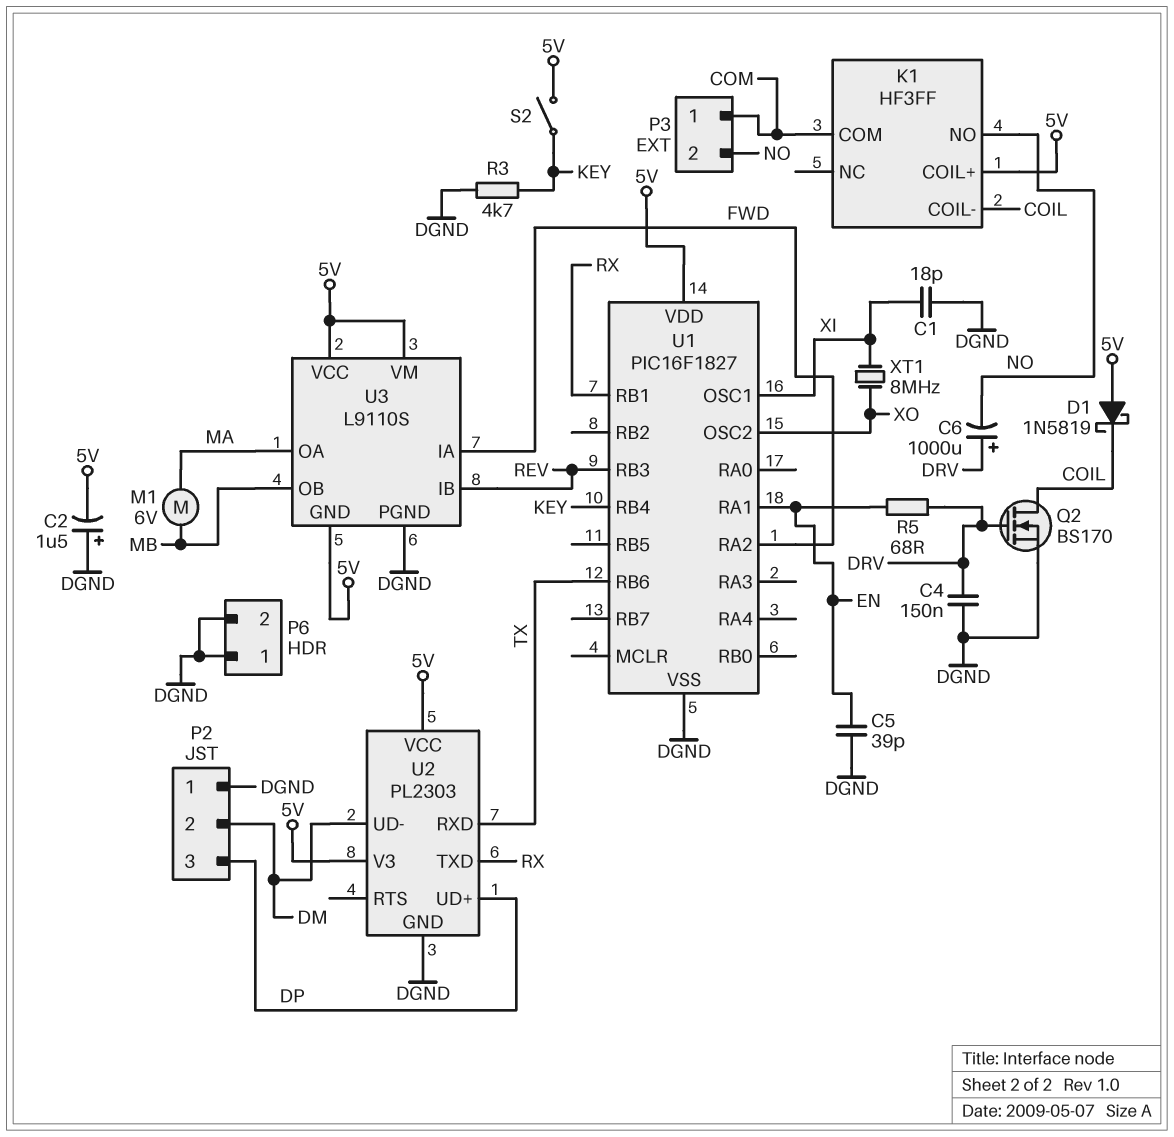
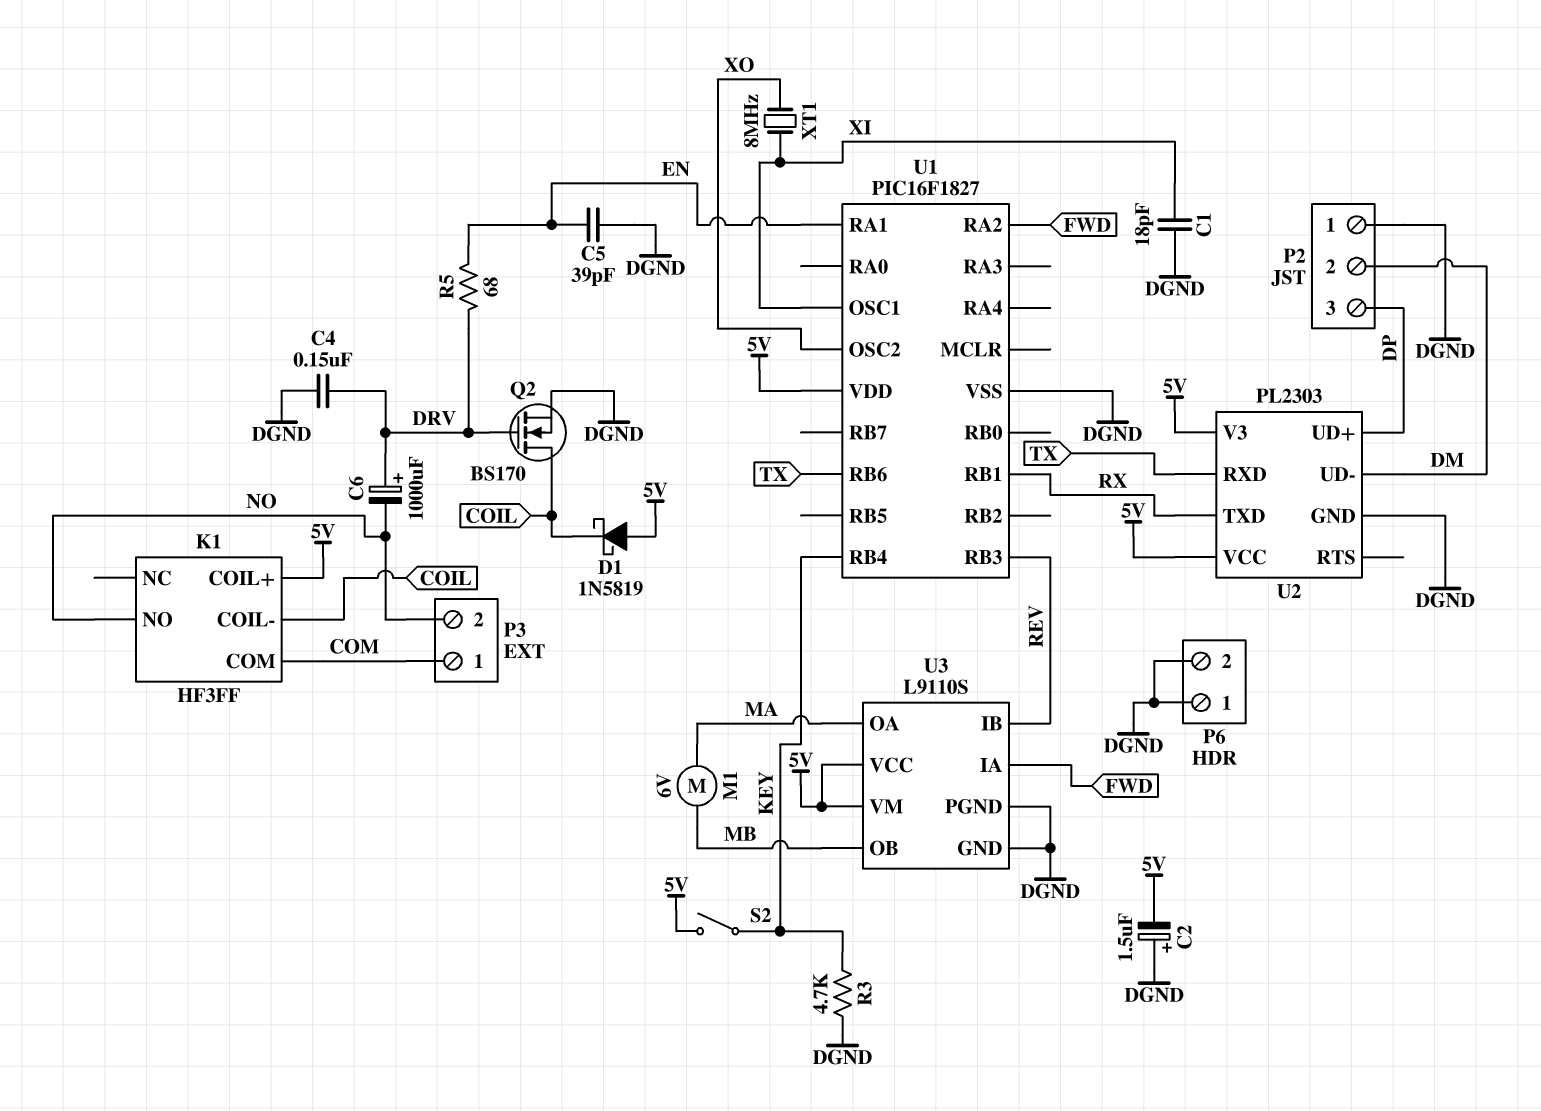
U3 pin GND: 5V -> DGND

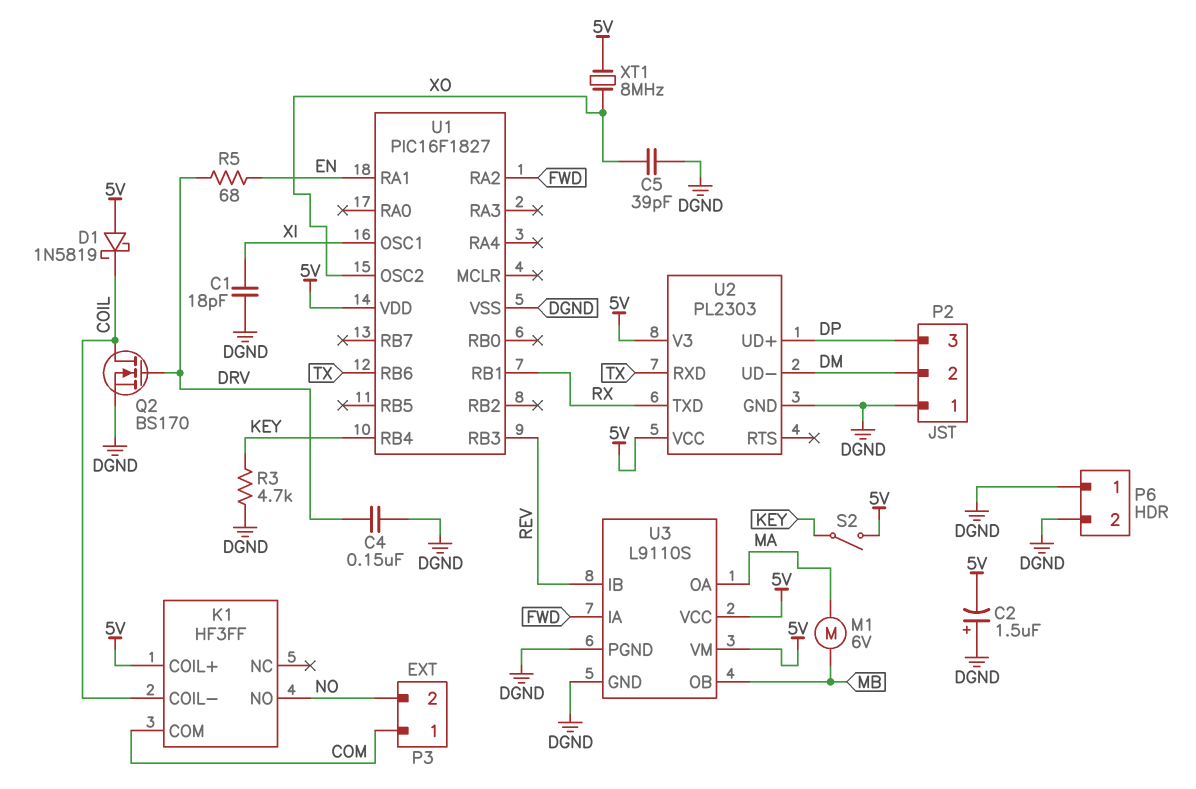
C5: 39pF (DGND, EN) -> 39pF (DGND, XO)
C6: 1000uF (plus DRV, minus NO) -> none
XT1: 8MHz (XI, XO) -> 8MHz (5V, XO)

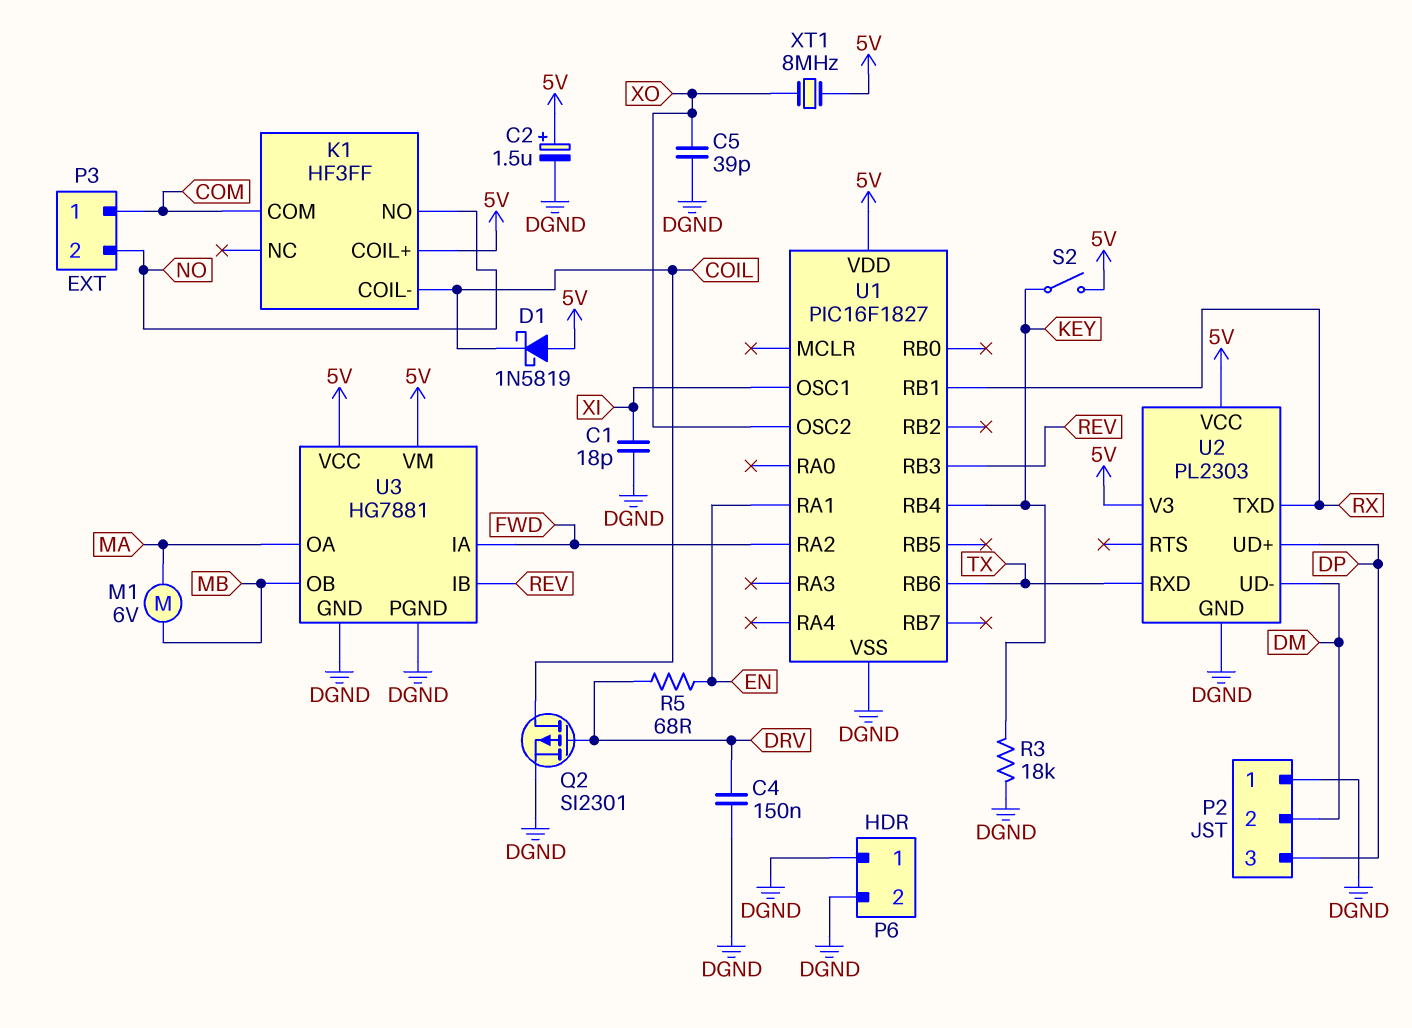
C2: 1.5uF (plus DGND, minus 5V) -> 1.5uF (plus 5V, minus DGND)
Q2: NMOS BS170 (G DRV, D COIL, S DGND) -> PMOS SI2301 (G DRV, D COIL, S DGND)
R3: 4.7k (DGND, KEY) -> 18k (DGND, KEY)
U3: L9110S -> HG7881

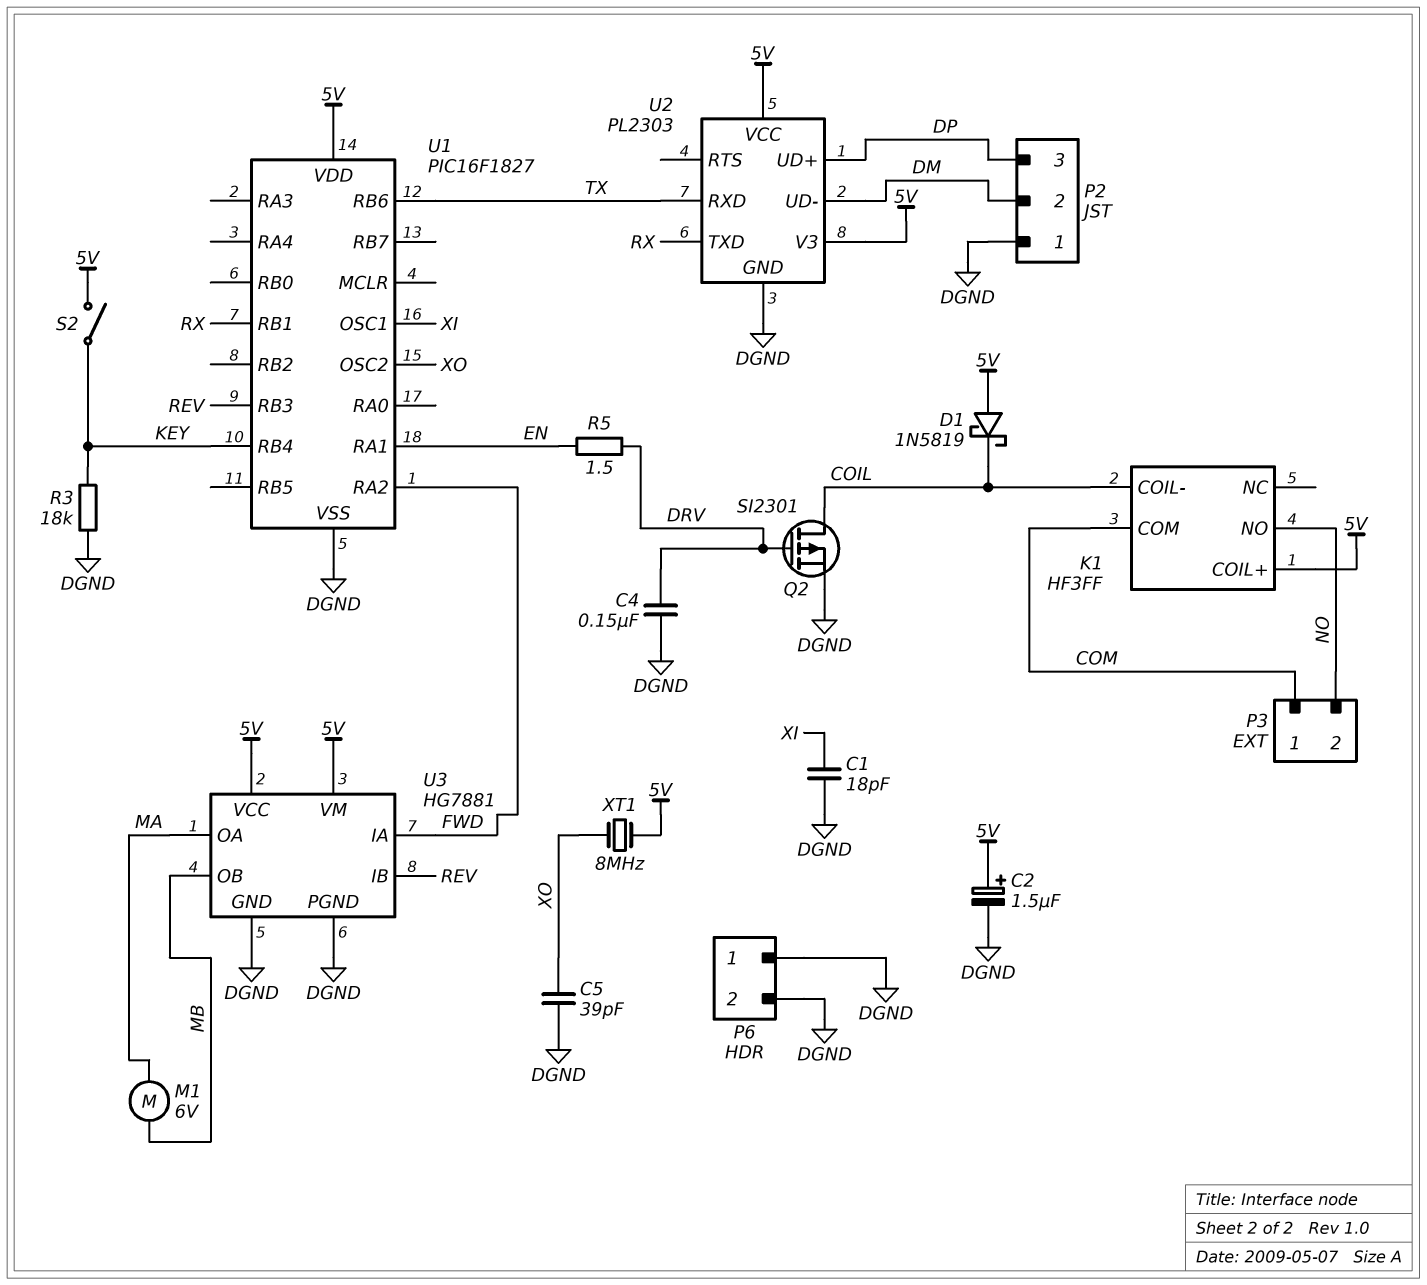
R5: 68 (DRV, EN) -> 1.5 (DRV, EN)

